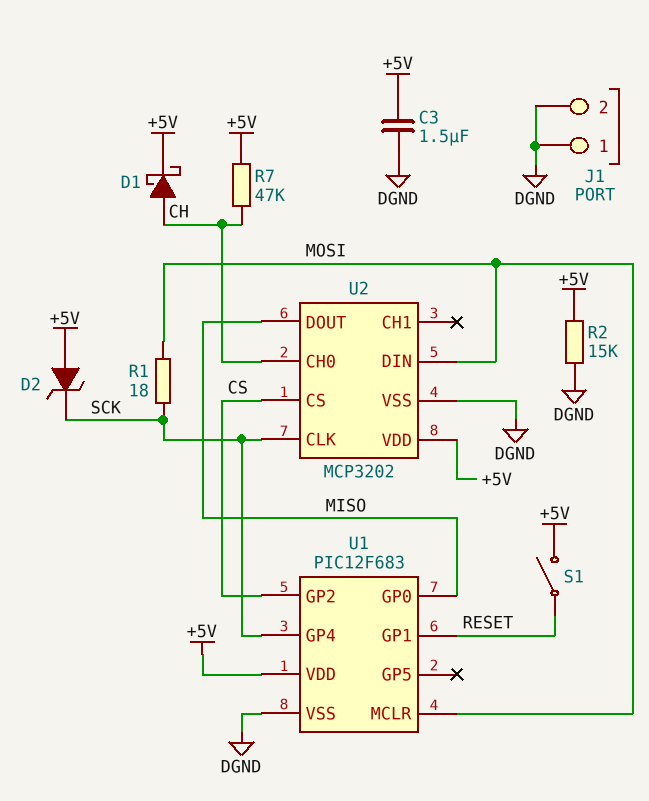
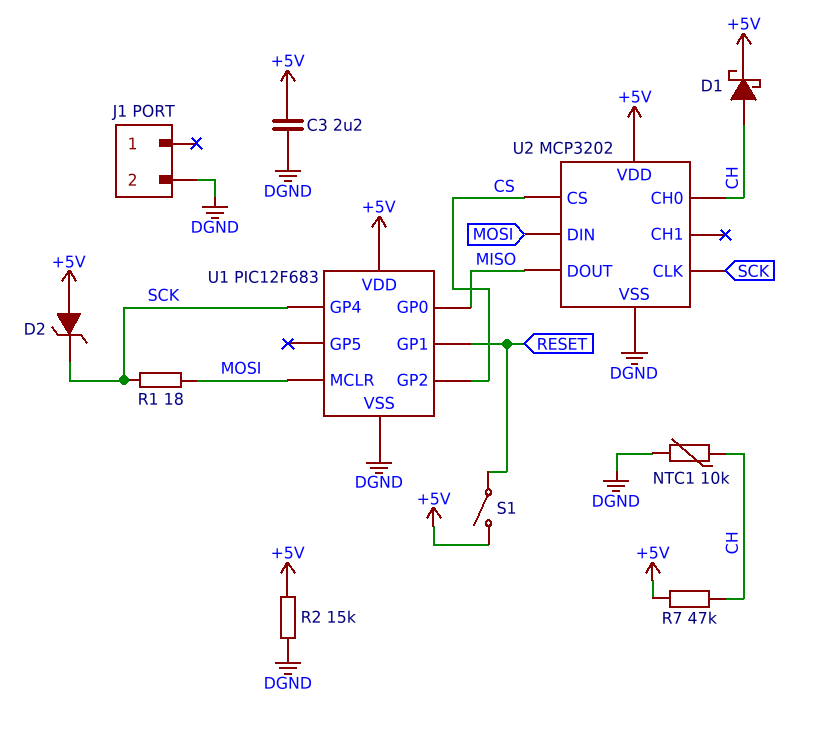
C3: 1.5uF (+5V, DGND) -> 2.2uF (+5V, DGND)
J1 pin 1: DGND -> none
NTC1: none -> 10k (CH, DGND)

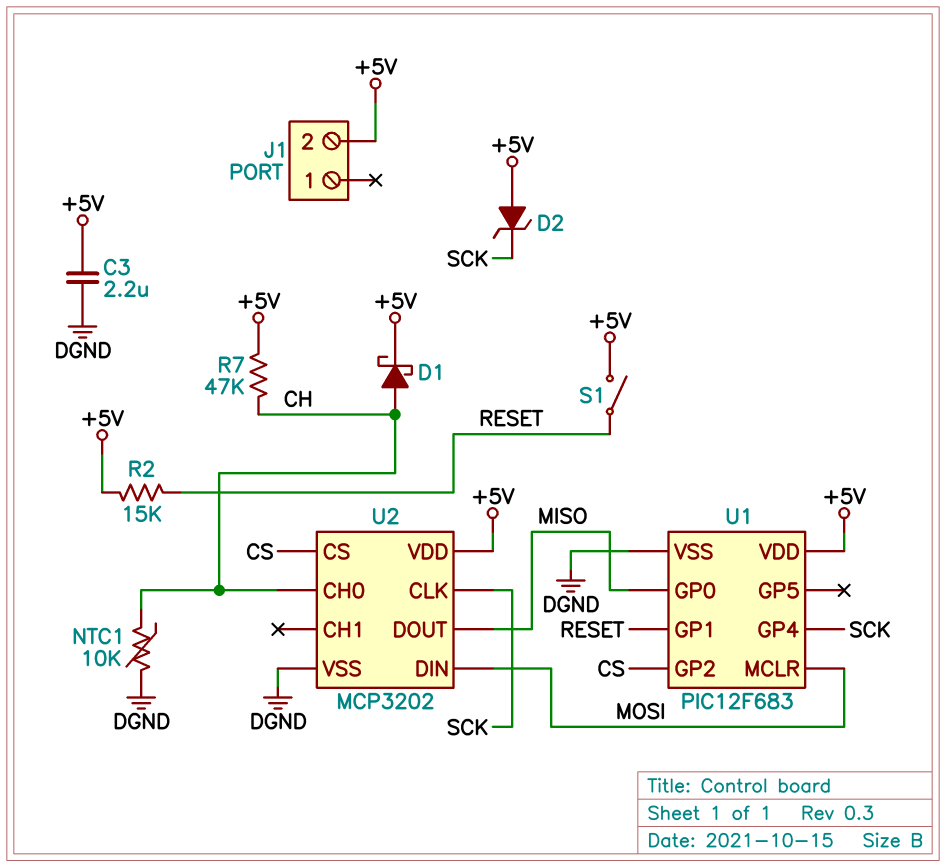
J1 pin 2: DGND -> +5V
R1: 18 (MOSI, SCK) -> none
R2: 15k (+5V, DGND) -> 15k (+5V, RESET)

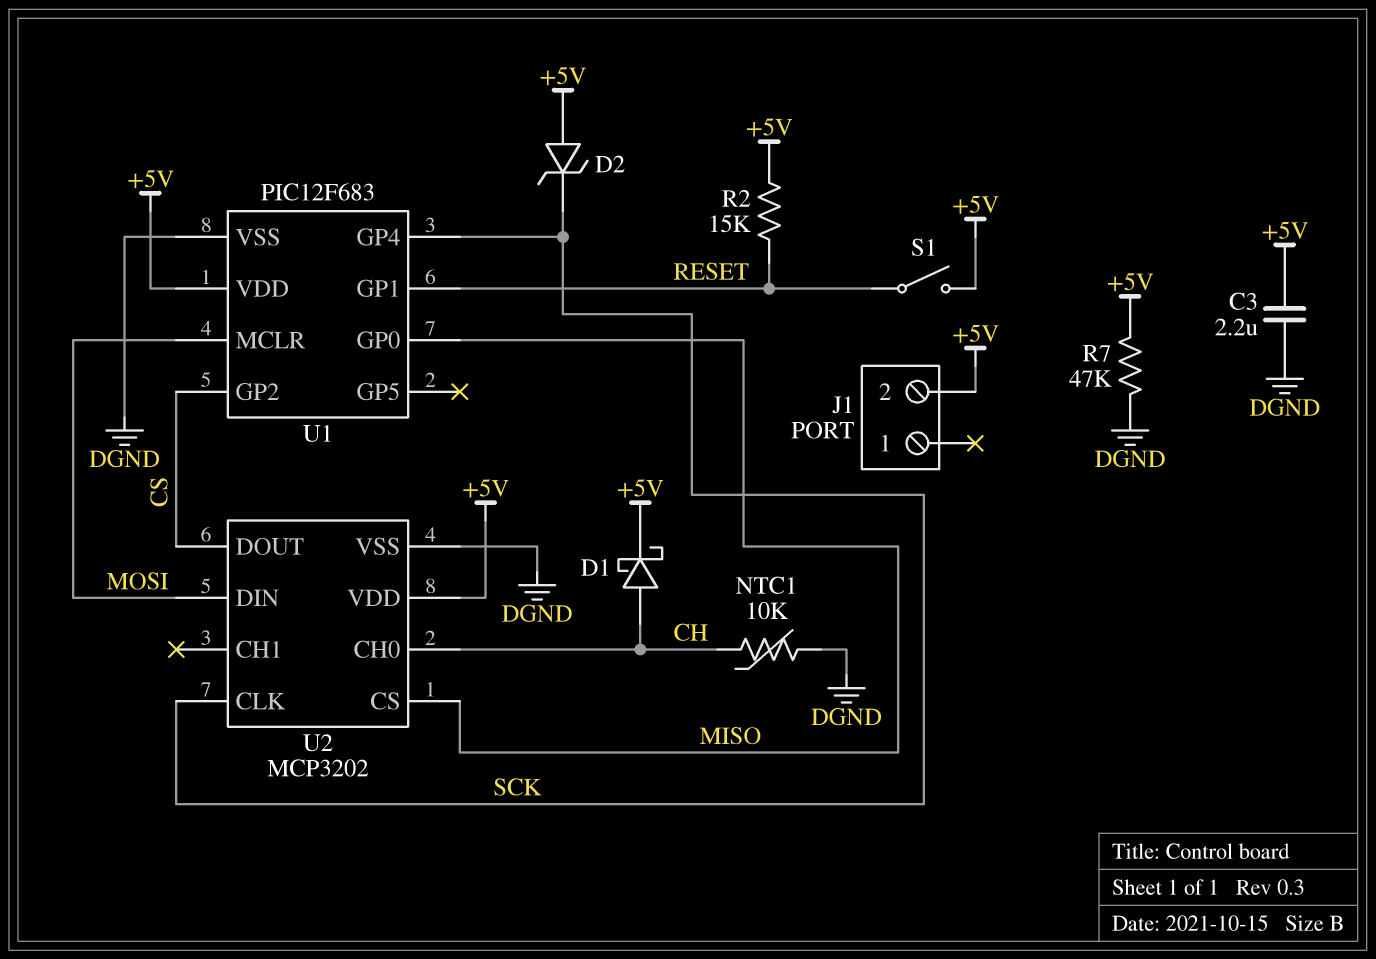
R7: 47k (+5V, CH) -> 47k (+5V, DGND)
U2 pin CS: CS -> MISO
U2 pin DOUT: MISO -> CS

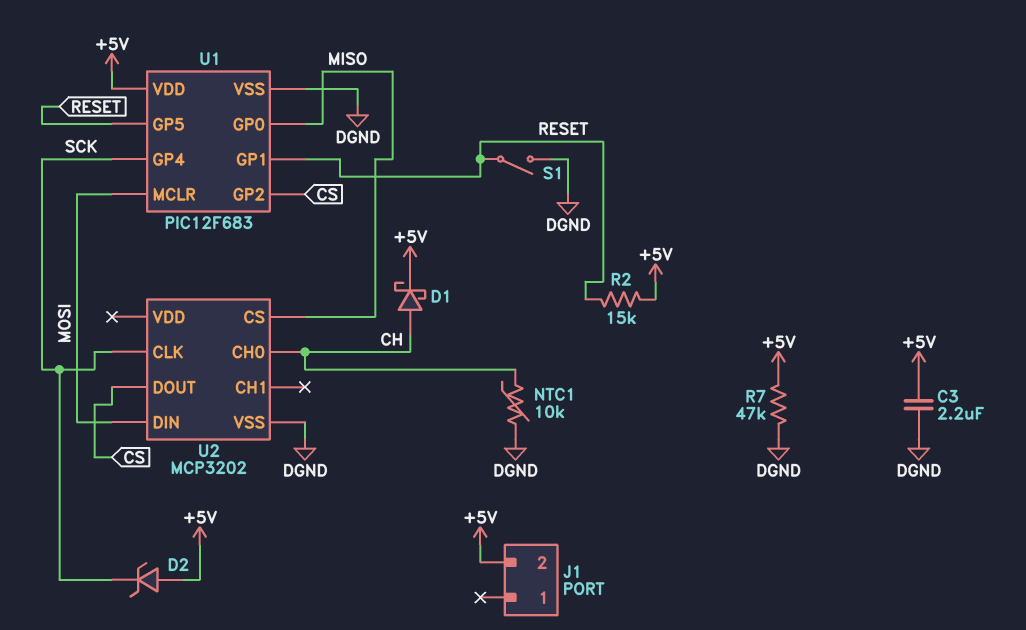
S1: switch (+5V, RESET) -> switch (DGND, RESET)
U1 pin GP5: none -> RESET
U2 pin VDD: +5V -> none

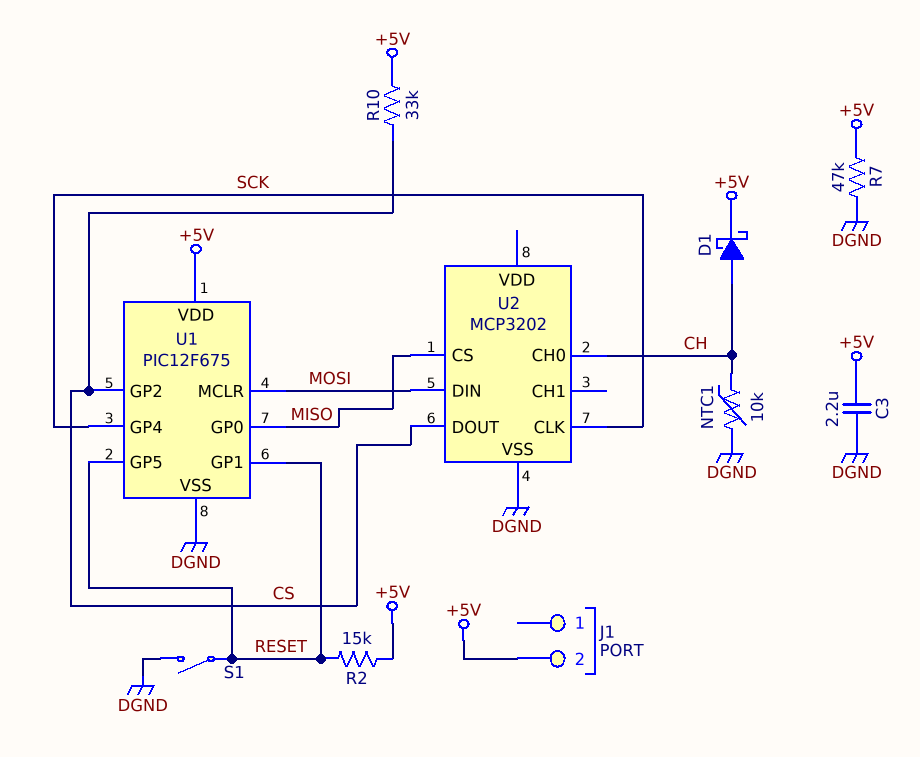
D2: zener (A +5V, K SCK) -> none
R10: none -> 33k (+5V, CS)
U1: PIC12F683 -> PIC12F675

